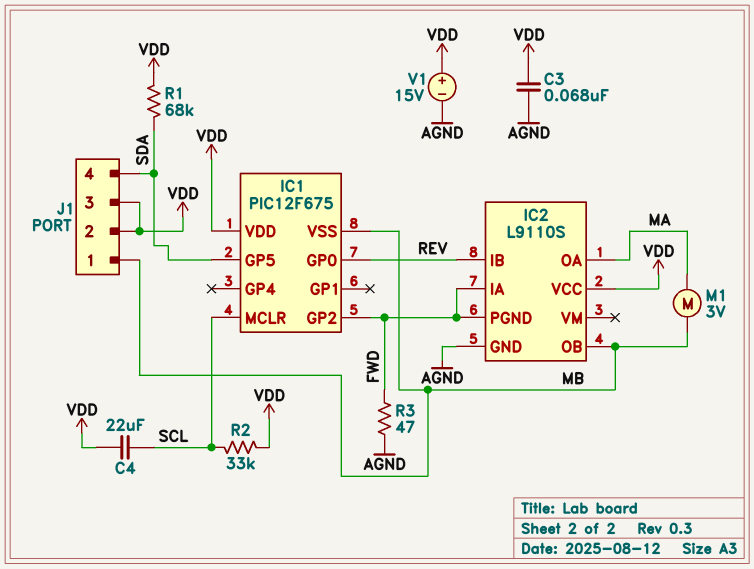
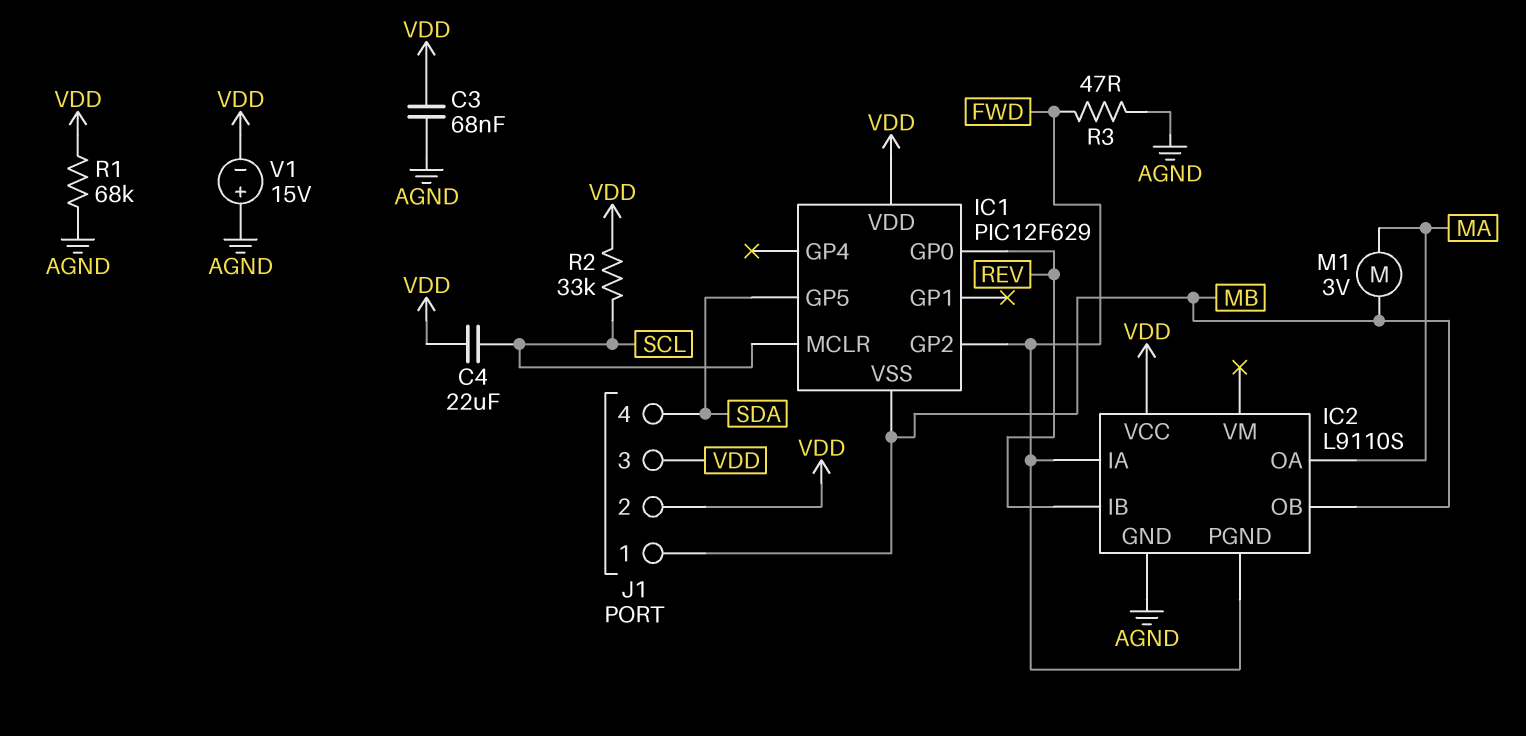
IC1: PIC12F675 -> PIC12F629
R1: 68k (SDA, VDD) -> 68k (AGND, VDD)
V1: 15V (plus VDD, minus AGND) -> 15V (plus AGND, minus VDD)

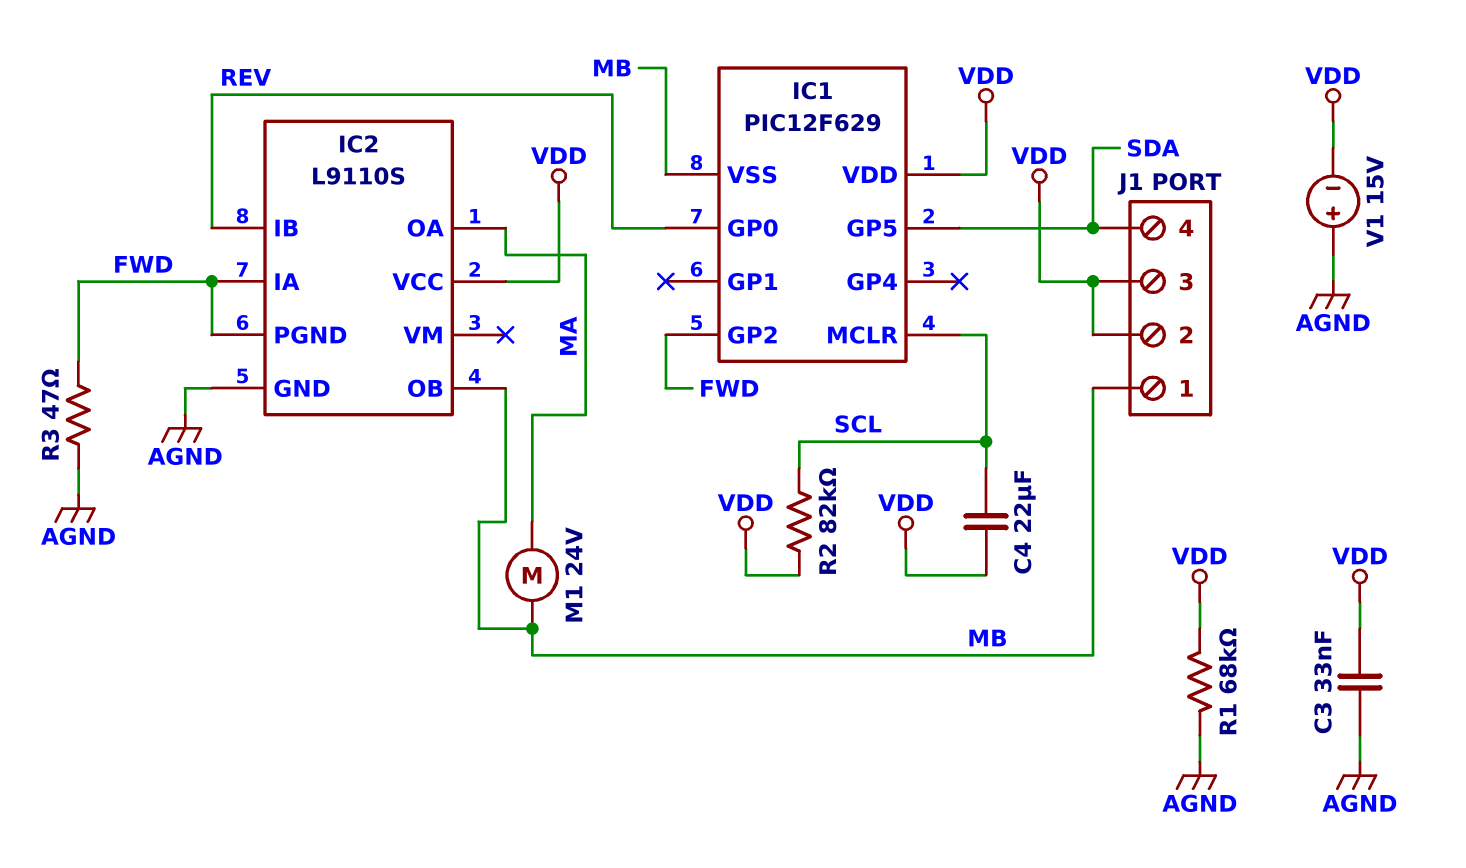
C3: 68nF (AGND, VDD) -> 33nF (AGND, VDD)
M1: motor 3V (MA, MB) -> motor 24V (MA, MB)
R2: 33k (SCL, VDD) -> 82k (SCL, VDD)

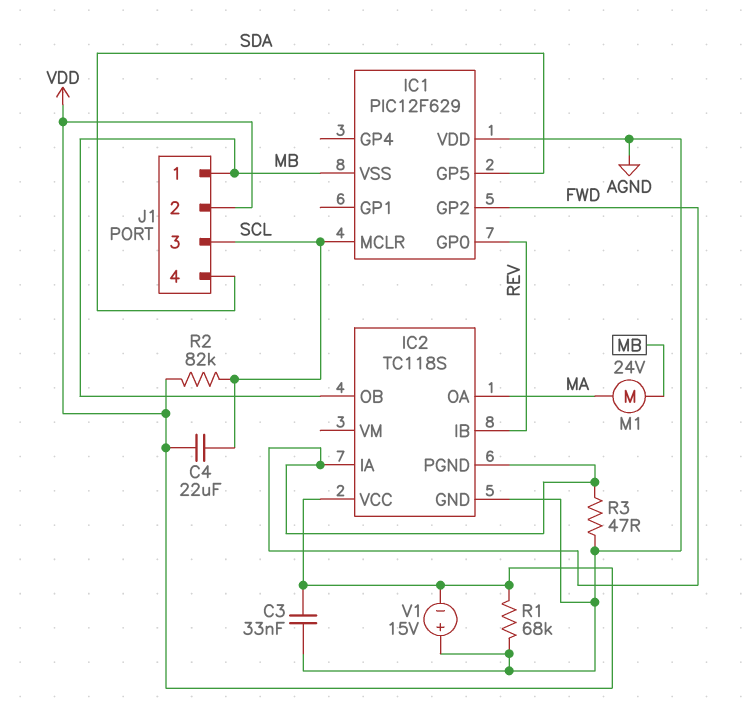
IC1 pin VDD: VDD -> AGND
IC2: L9110S -> TC118S
J1 pin 3: VDD -> SCL

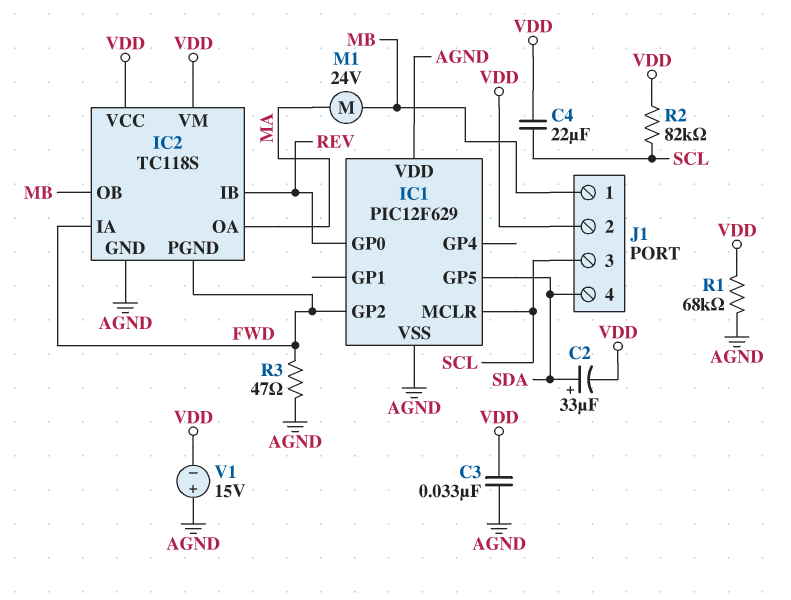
C2: none -> 33uF (plus SDA, minus VDD)
IC1 pin VSS: MB -> AGND
IC2 pin VM: none -> VDD

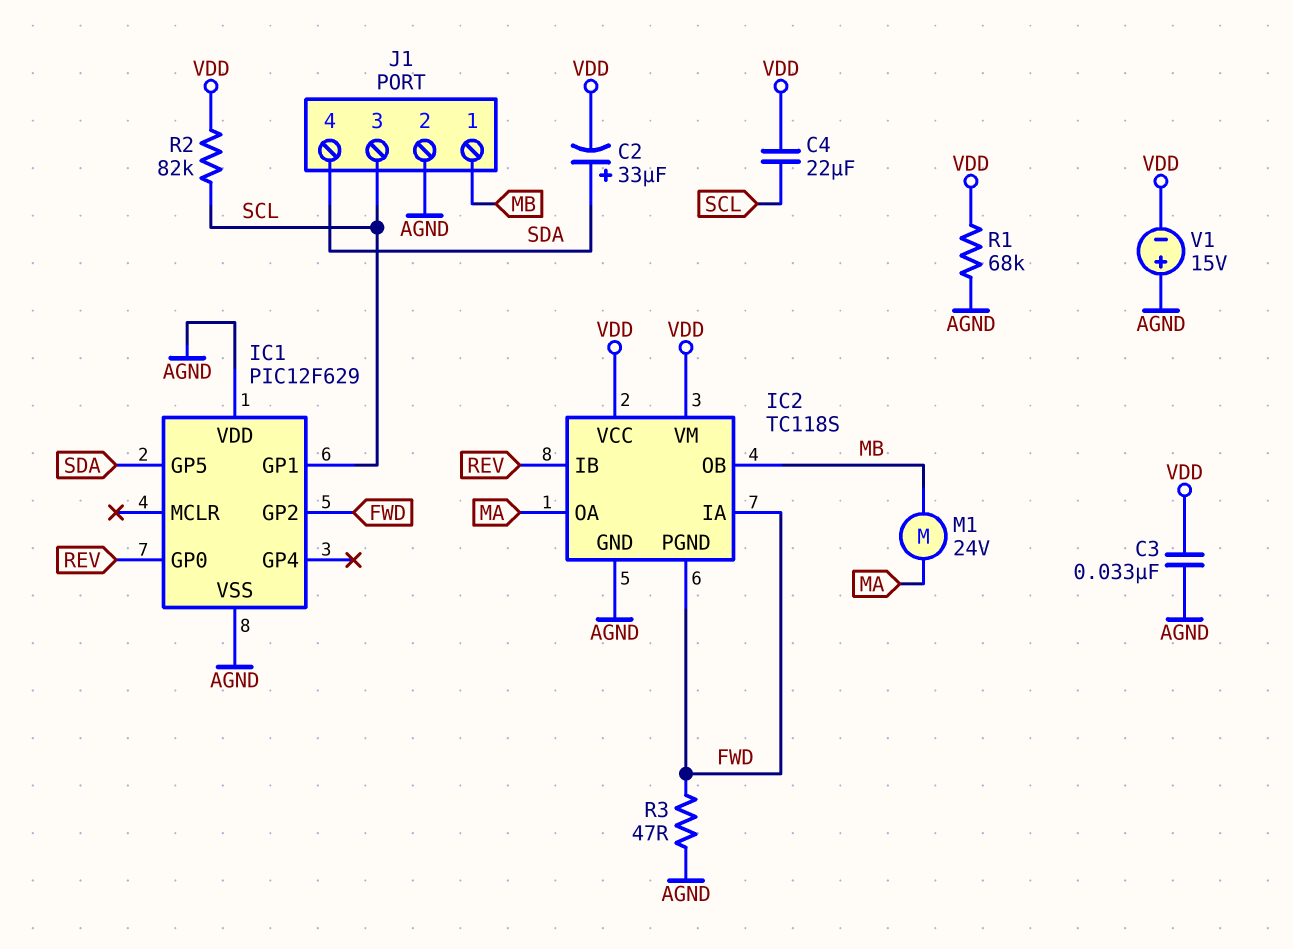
IC1 pin GP1: none -> SCL
IC1 pin MCLR: SCL -> none
J1 pin 2: VDD -> AGND

